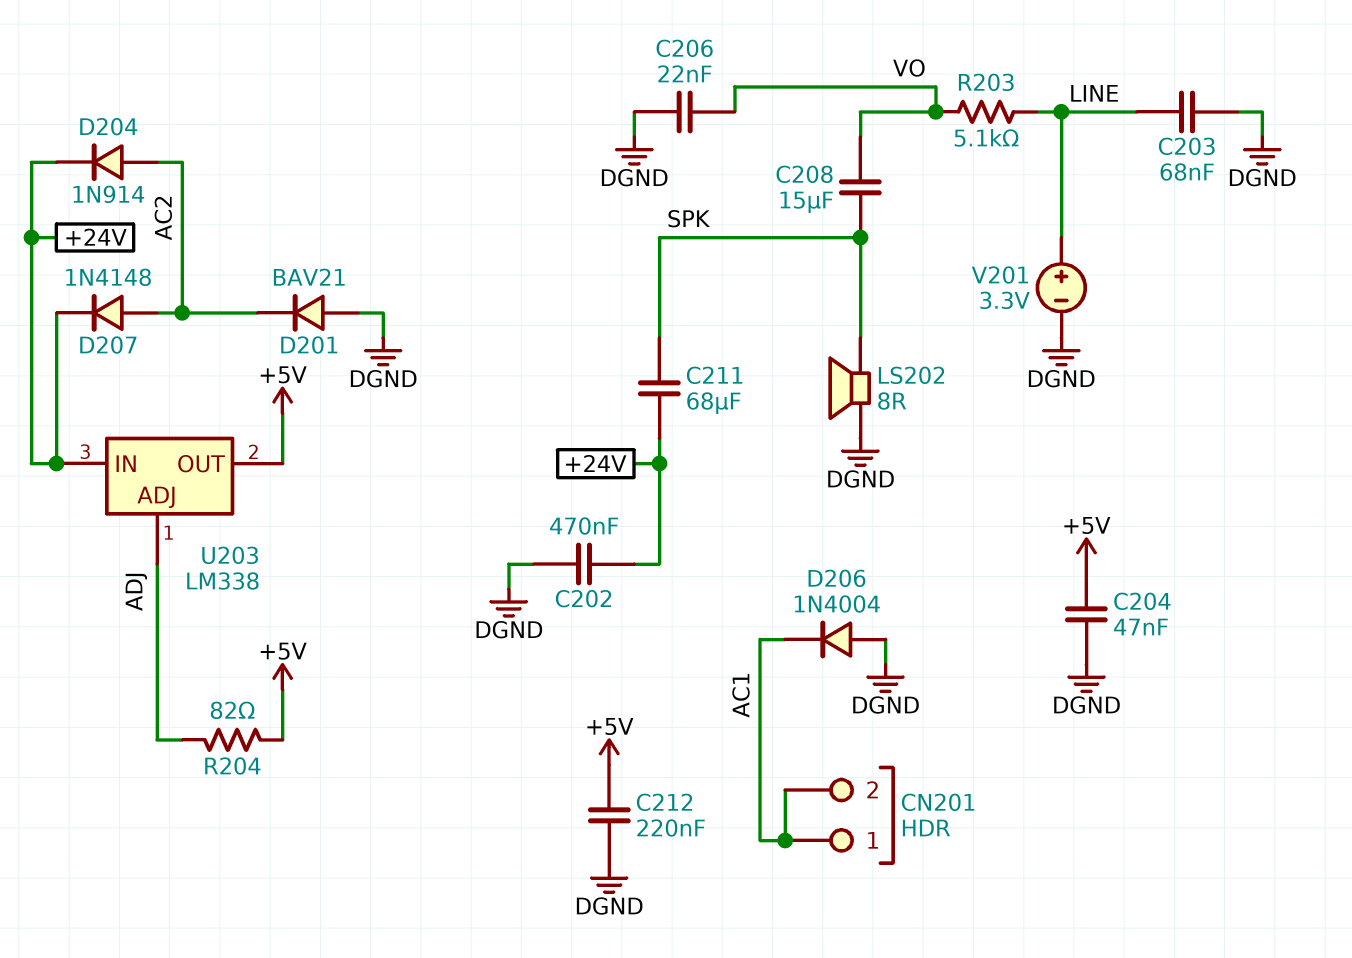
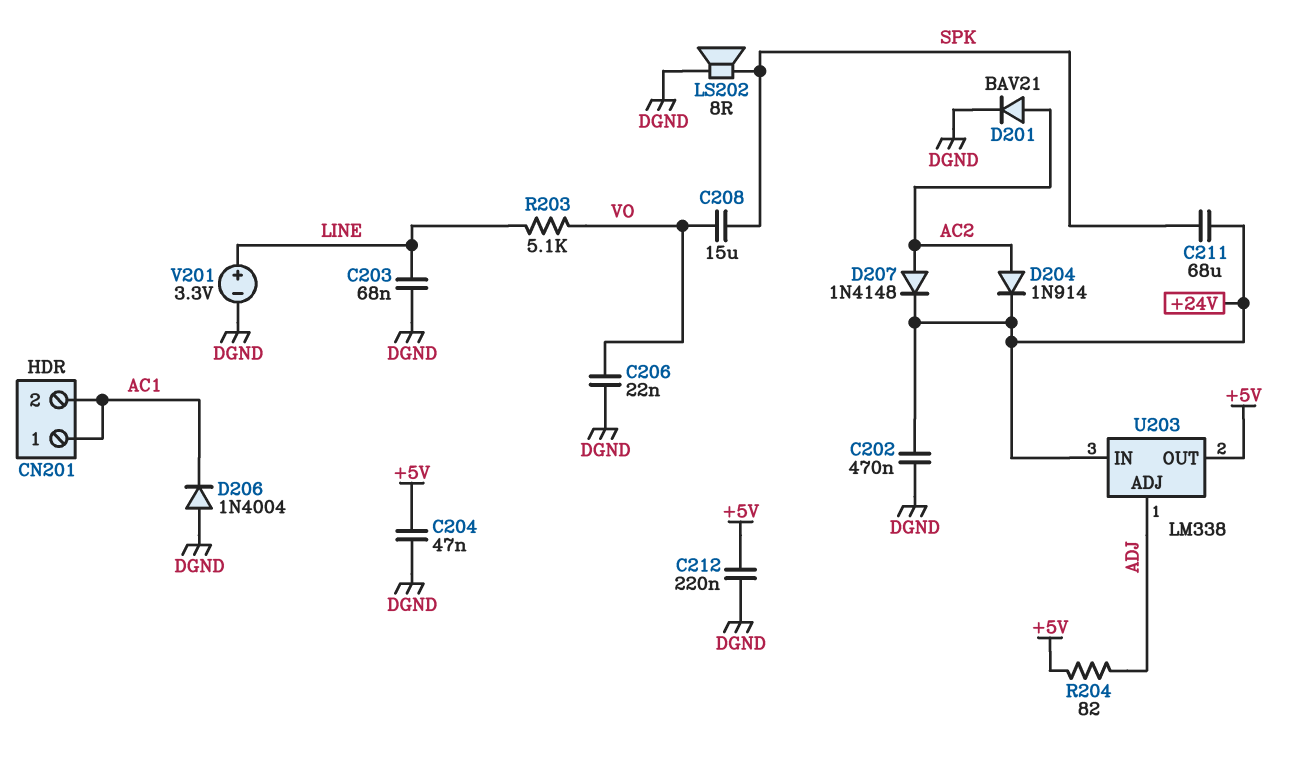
D201: diode BAV21 (A DGND, K AC2) -> diode BAV21 (A AC2, K DGND)

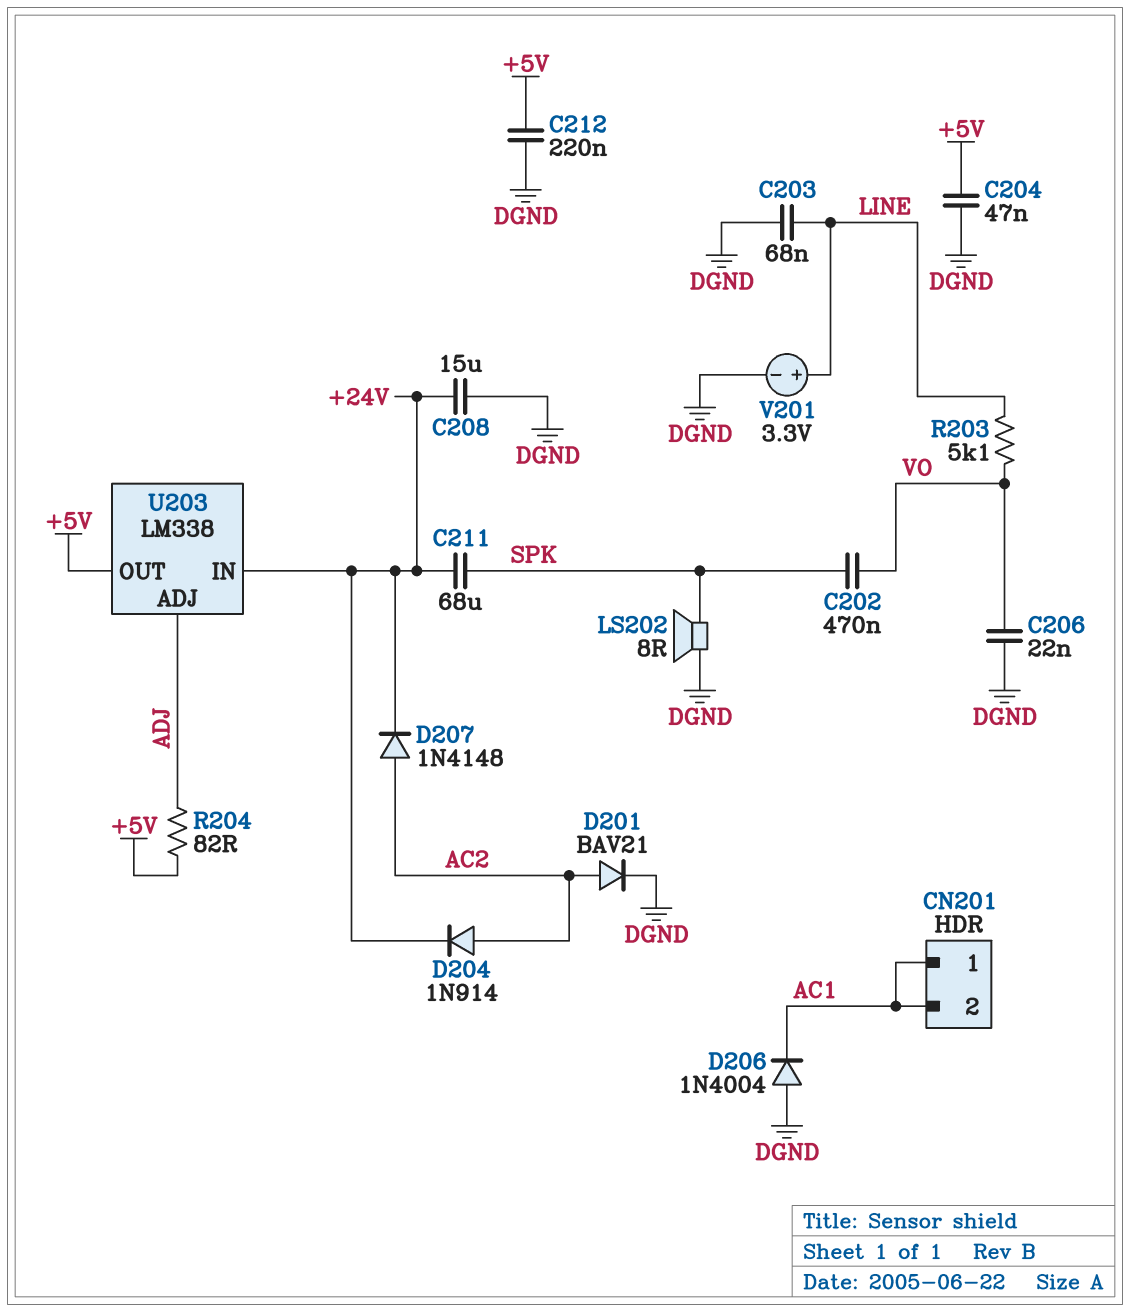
C202: 470nF (+24V, DGND) -> 470nF (SPK, VO)
C208: 15uF (SPK, VO) -> 15uF (+24V, DGND)

